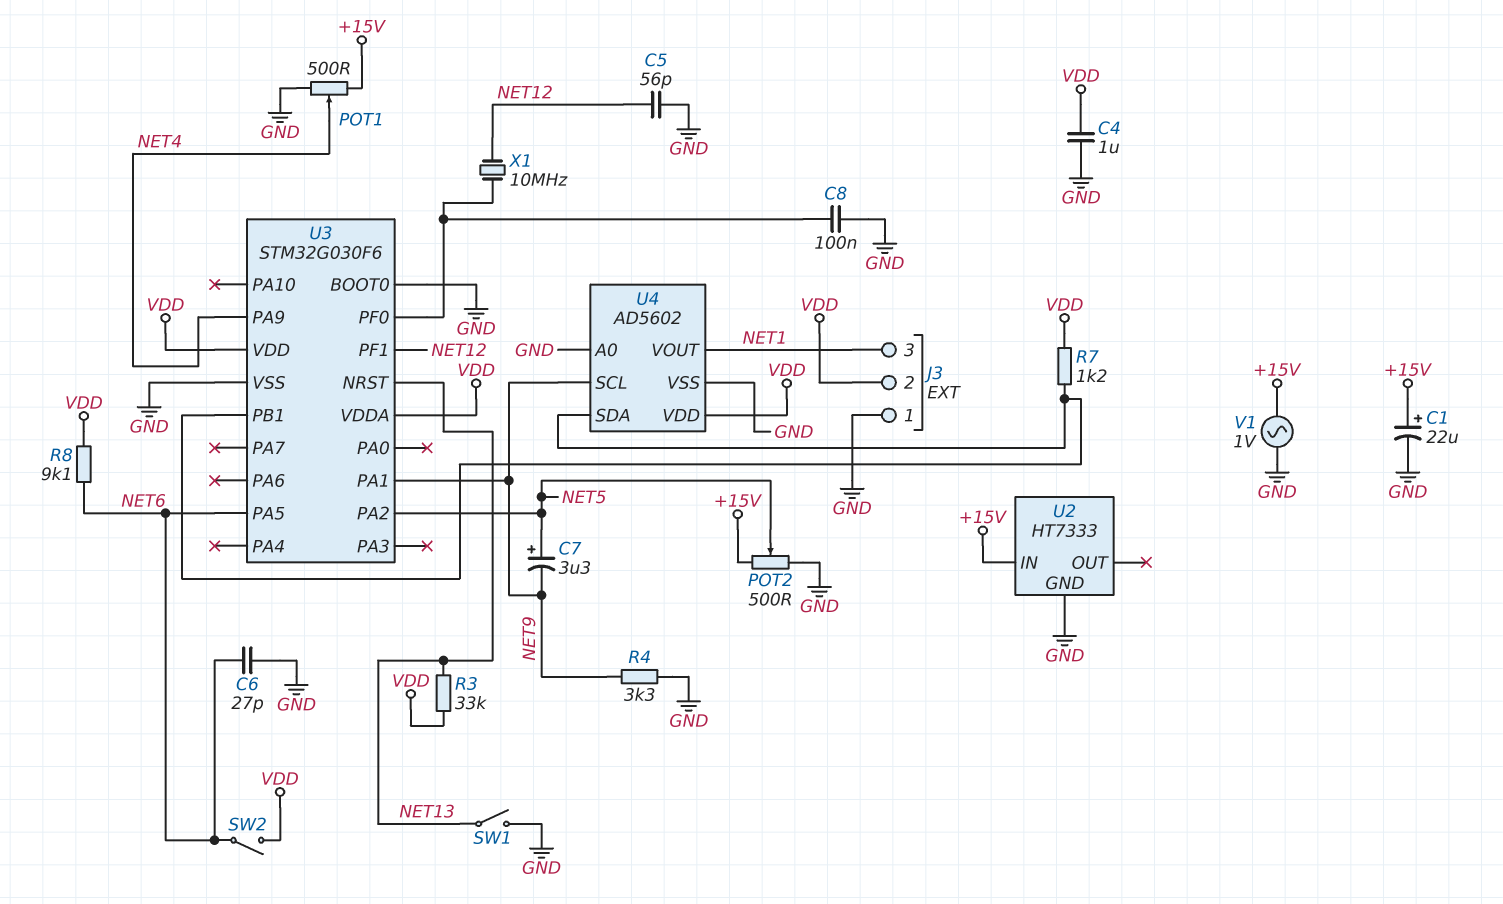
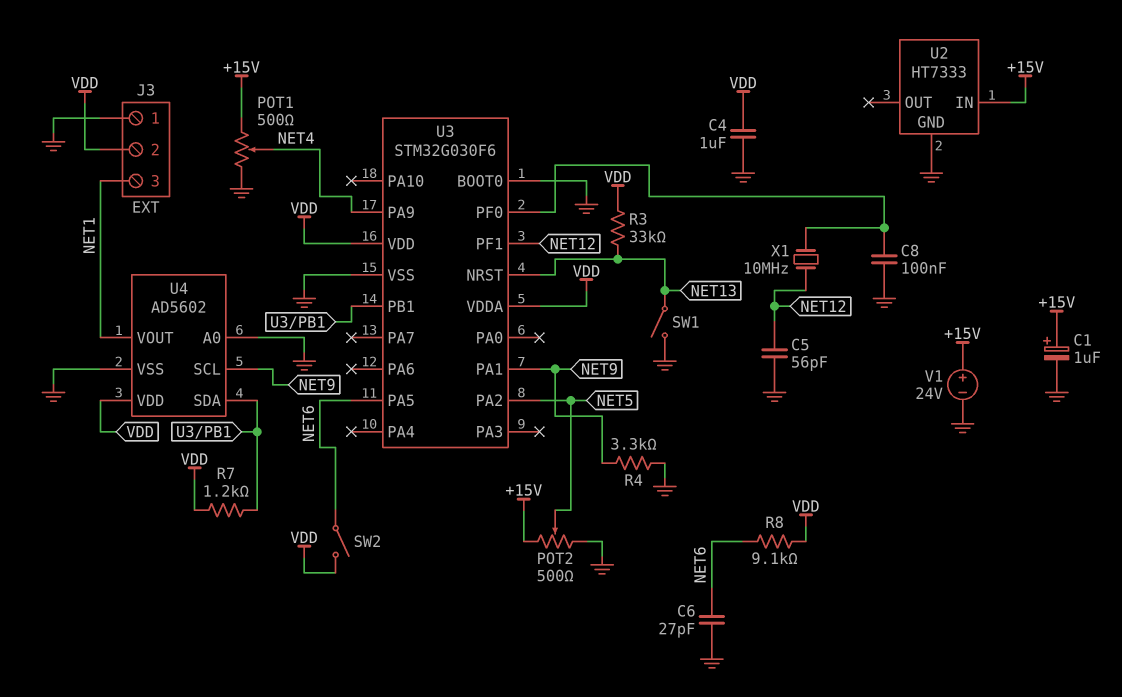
C1: 22uF (plus +15V, minus GND) -> 1uF (plus +15V, minus GND)
C7: 3.3uF (plus NET5, minus NET9) -> none
V1: AC 1V (+15V, GND) -> 24V (plus +15V, minus GND)

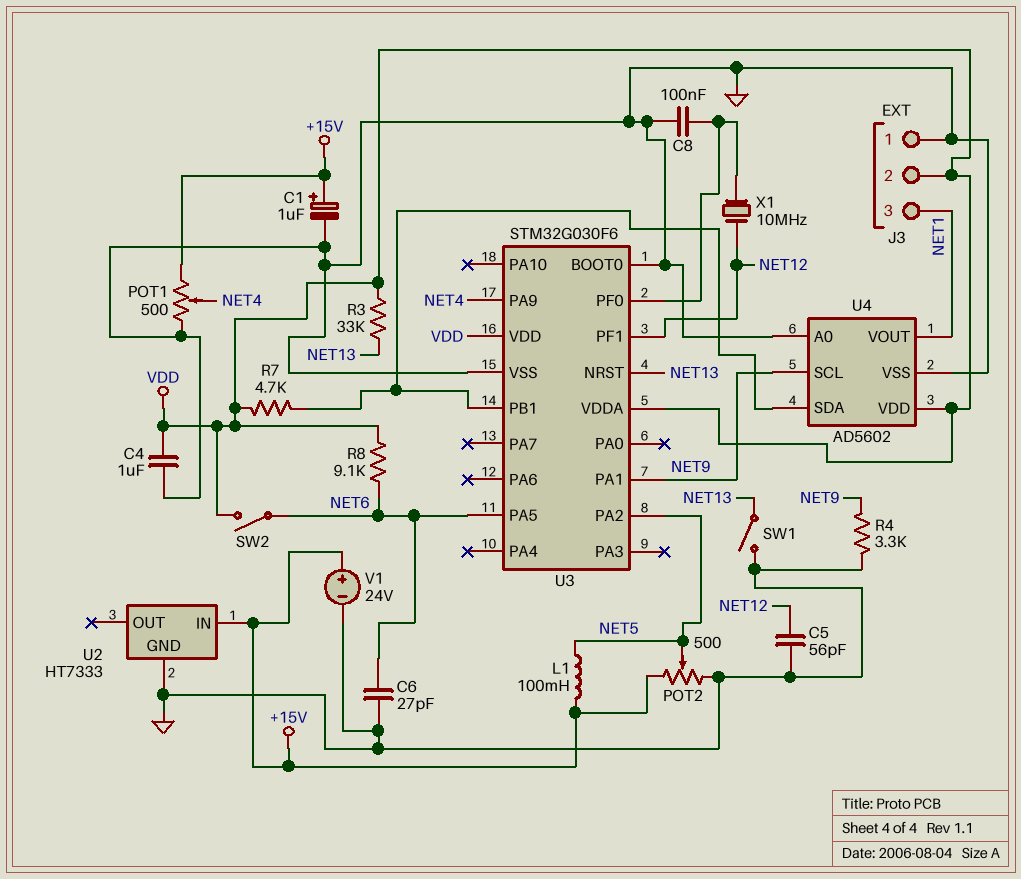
L1: none -> 100mH (+15V, NET5)
R7: 1.2k (U3/PB1, VDD) -> 4.7k (U3/PB1, VDD)

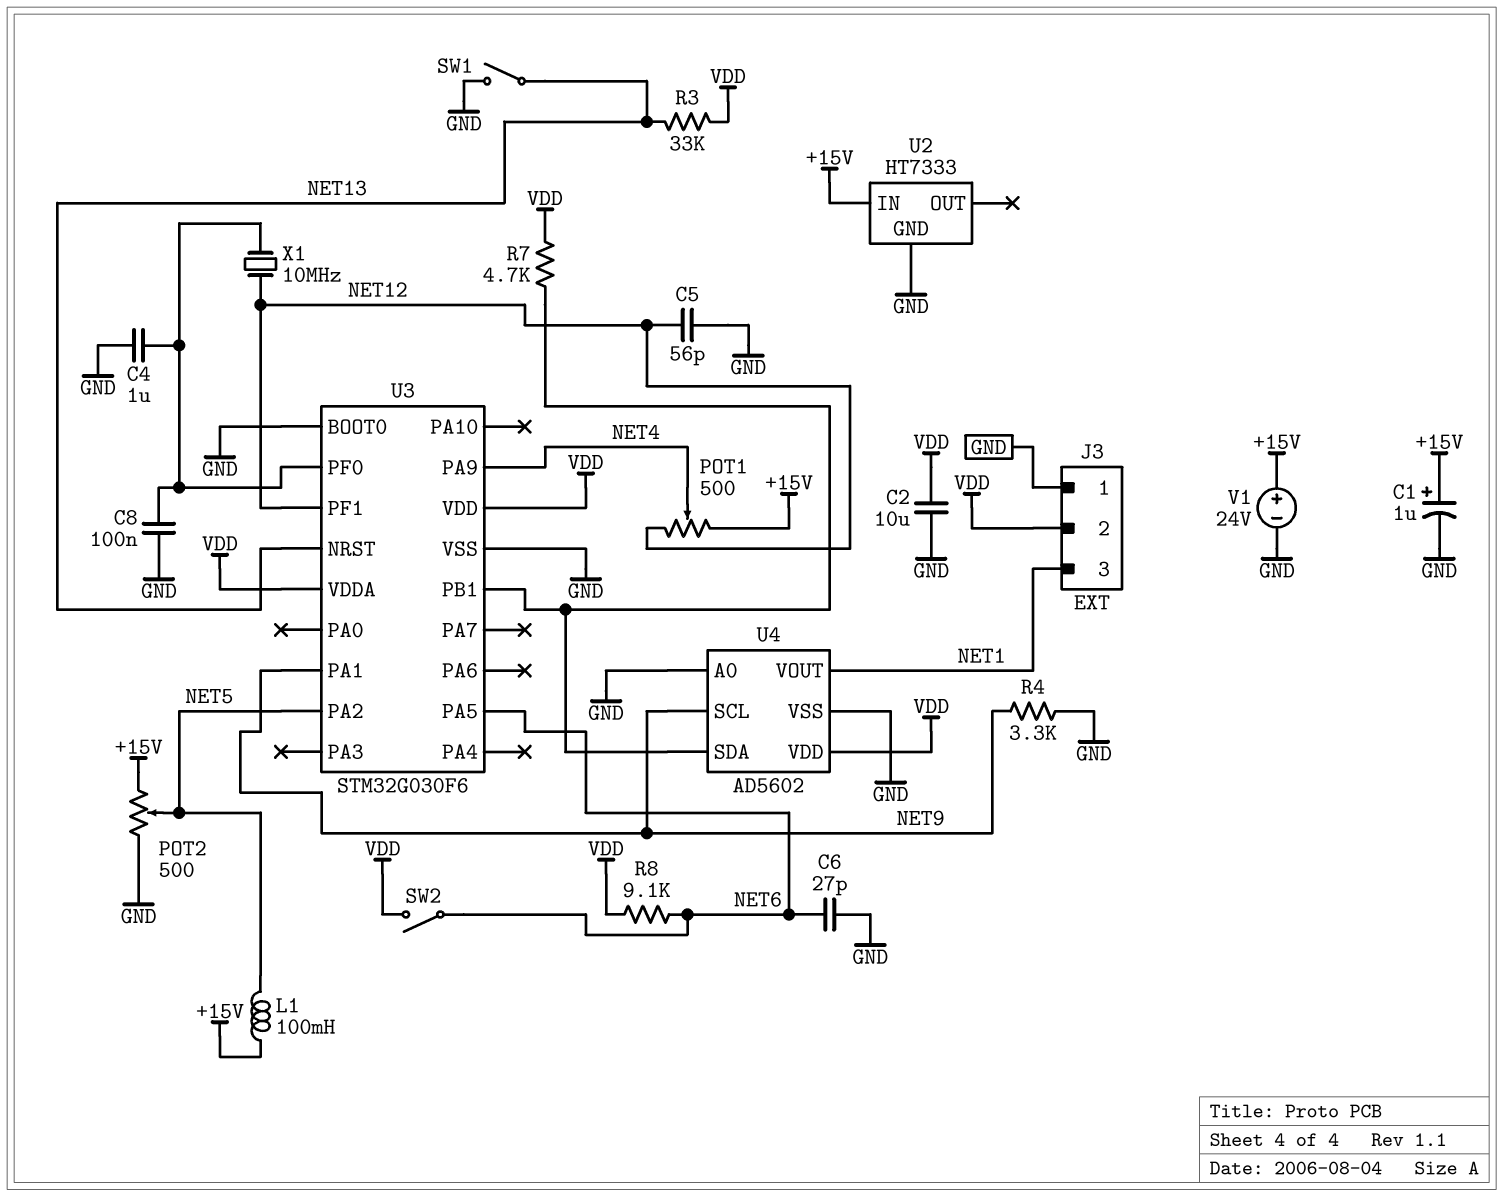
C2: none -> 10uF (GND, VDD)
C4: 1uF (GND, VDD) -> 1uF (GND, U3/PF0)
POT1: 500 (+15V, GND, wiper NET4) -> 500 (+15V, NET12, wiper NET4)

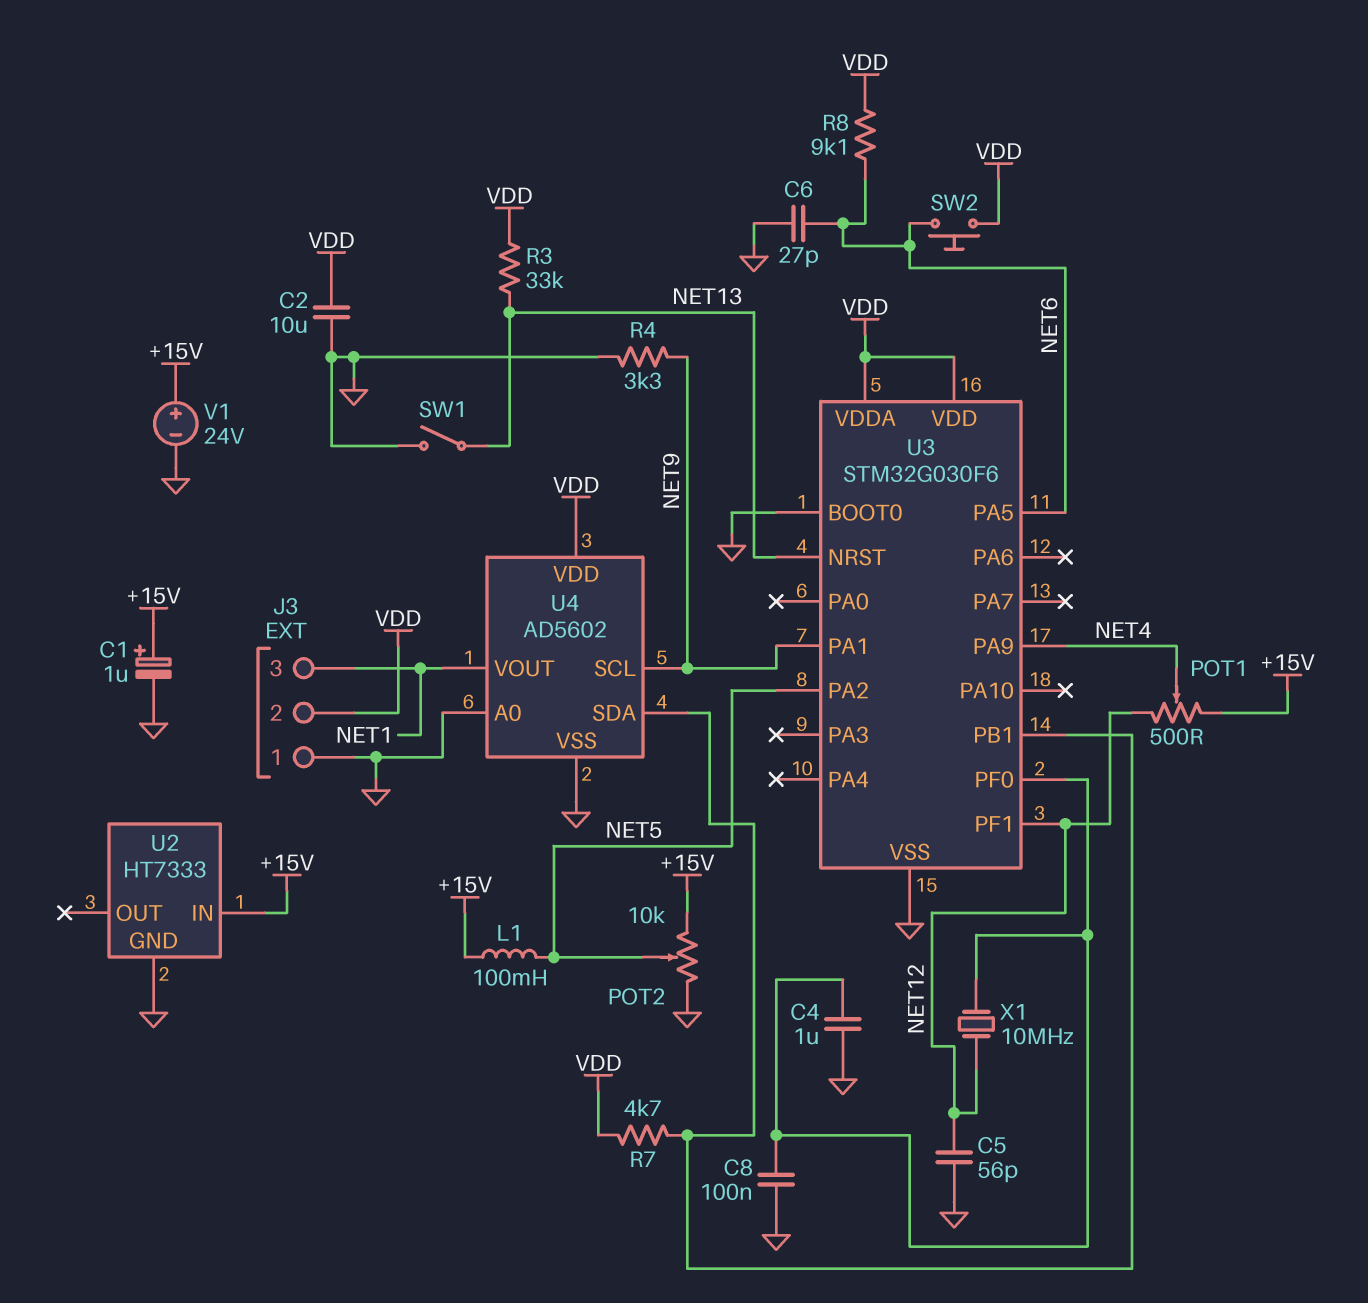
POT2: 500 (+15V, GND, wiper NET5) -> 10k (+15V, GND, wiper NET5)
SW2: switch (NET6, VDD) -> button (NET6, VDD)

